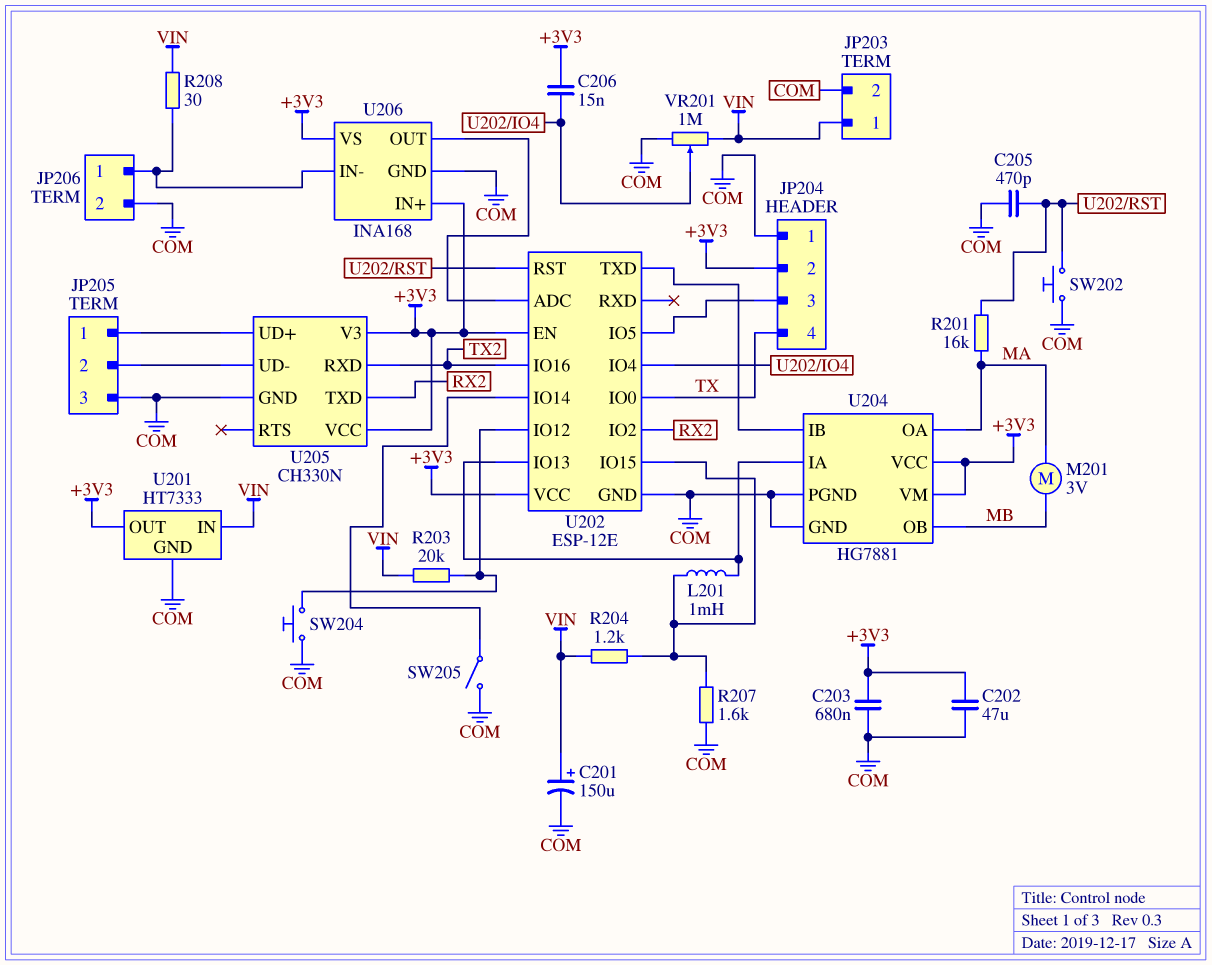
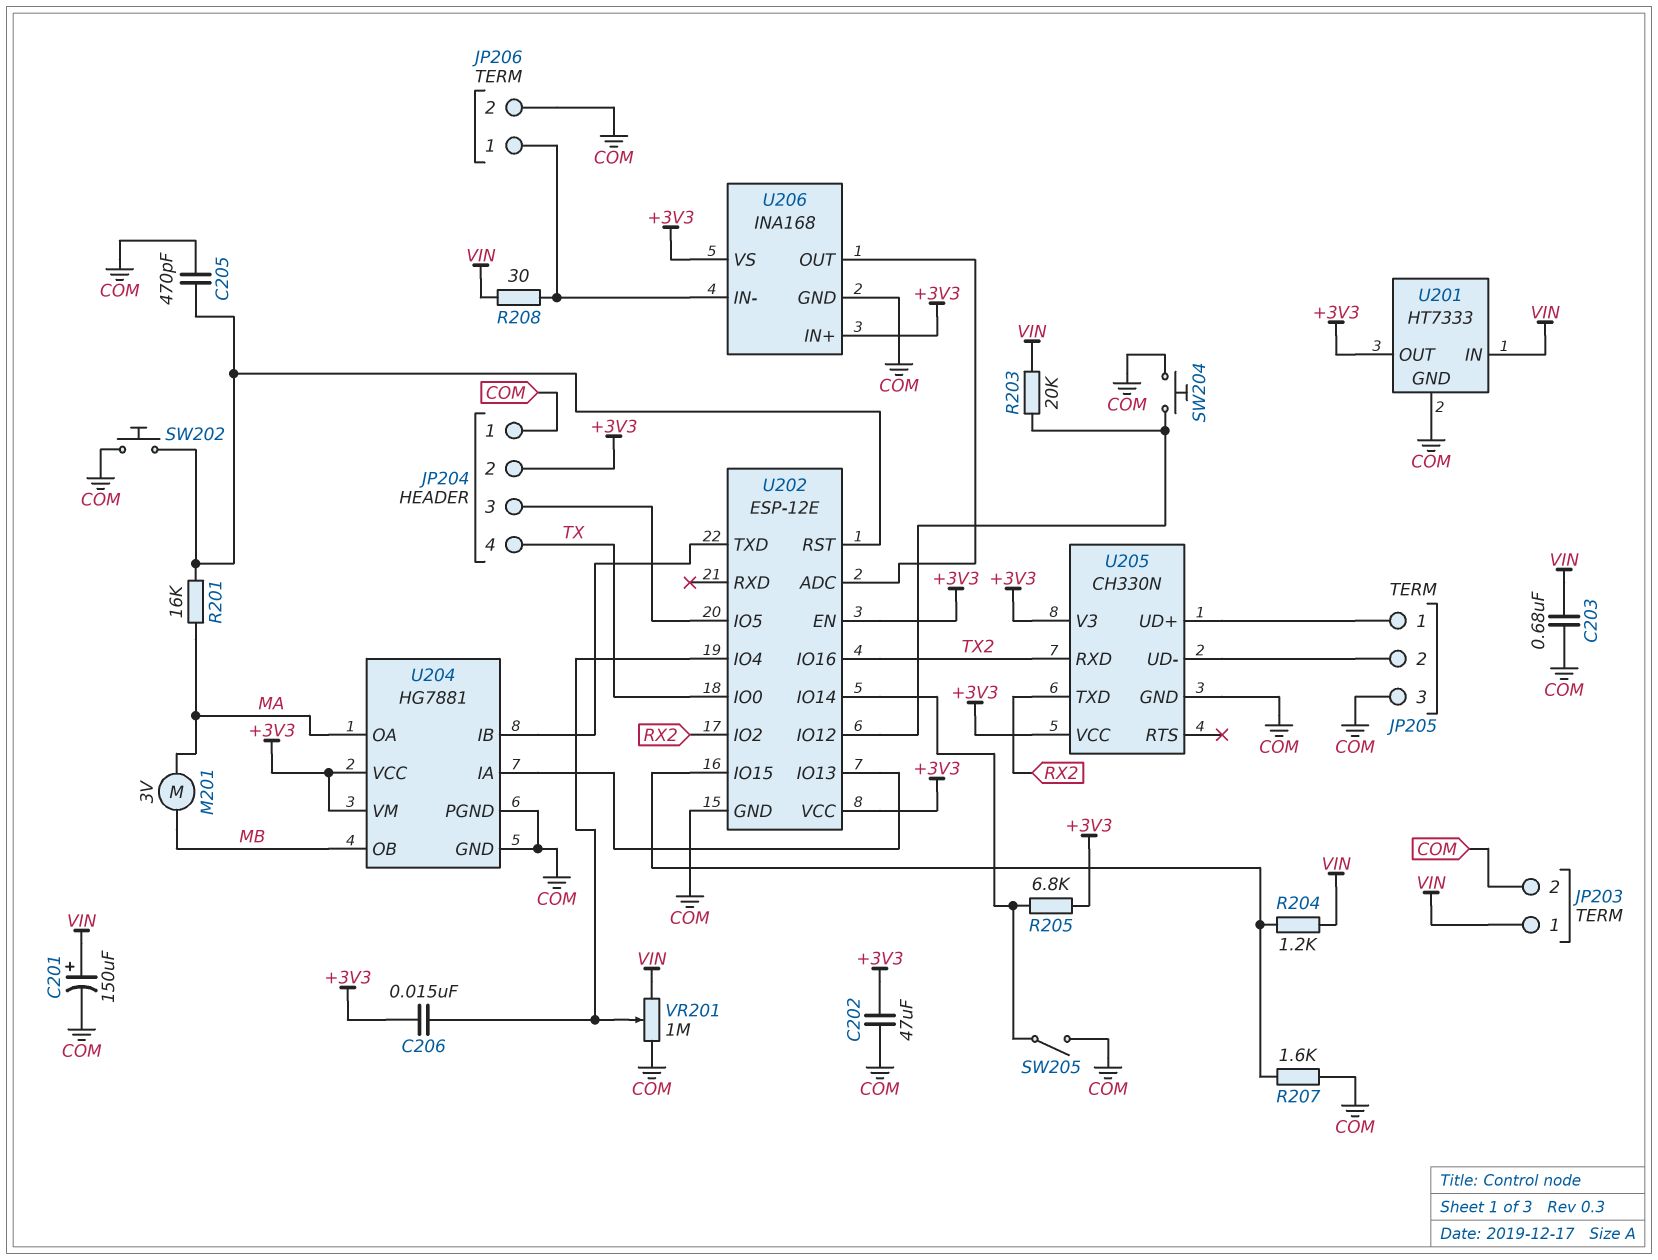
C203: 680nF (+3V3, COM) -> 680nF (COM, VIN)
L201: 1mH (U202/IO13, U202/IO15) -> none
R205: none -> 6.8k (+3V3, U202/IO14)

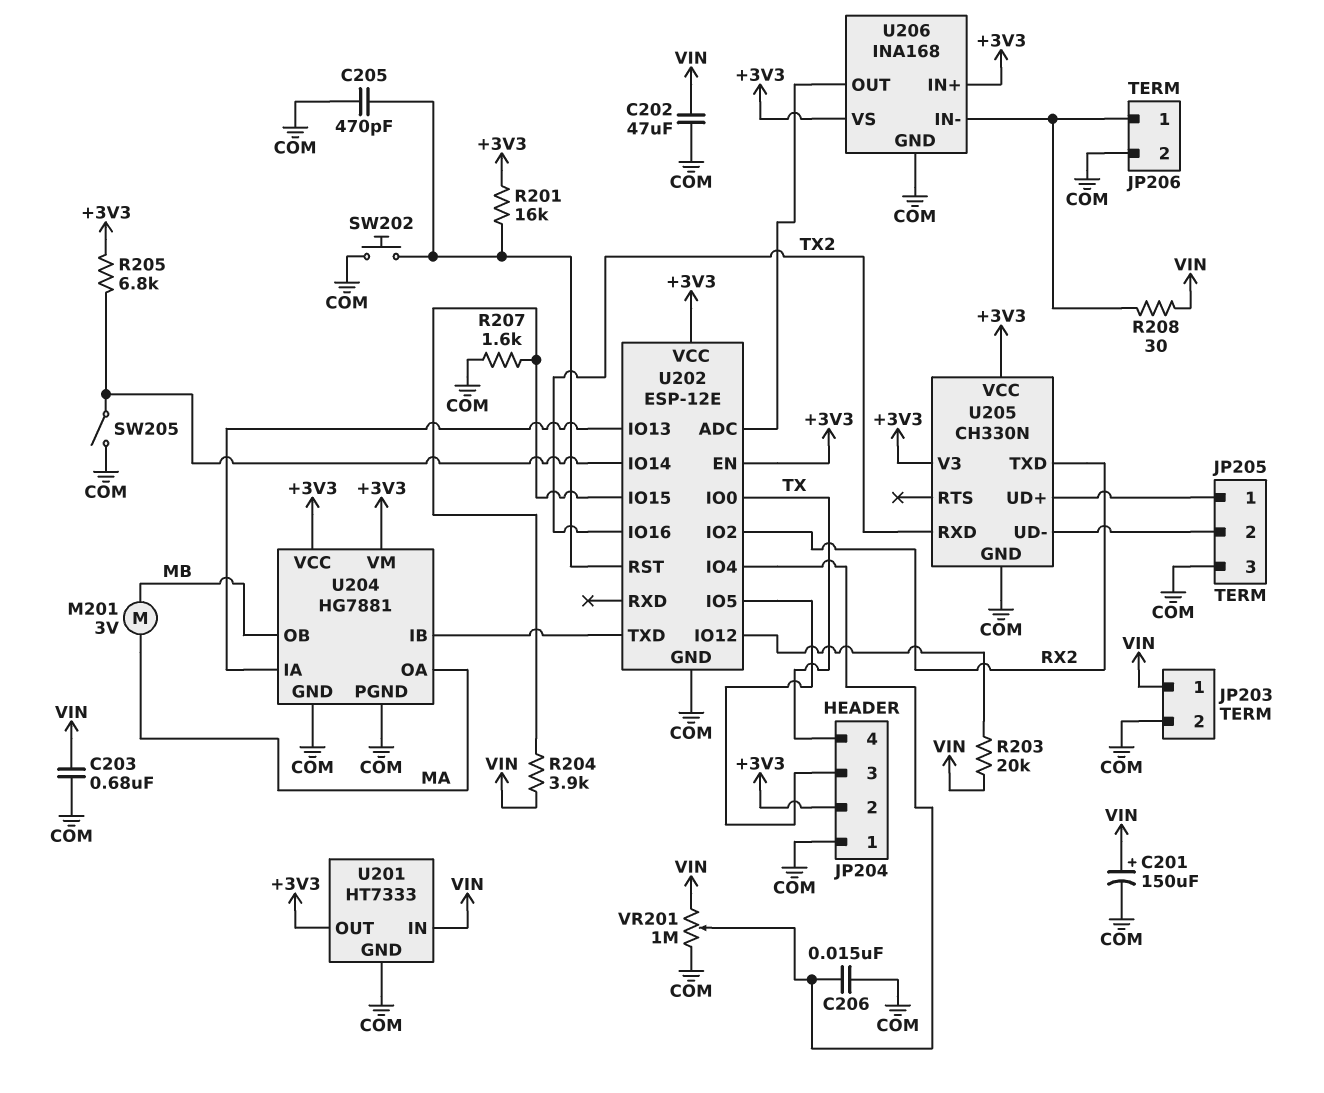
C202: 47uF (+3V3, COM) -> 47uF (COM, VIN)
C206: 15nF (+3V3, U202/IO4) -> 15nF (COM, U202/IO4)
R201: 16k (MA, U202/RST) -> 16k (+3V3, U202/RST)
R204: 1.2k (U202/IO15, VIN) -> 3.9k (U202/IO15, VIN)
SW204: button (COM, U202/IO12) -> none

